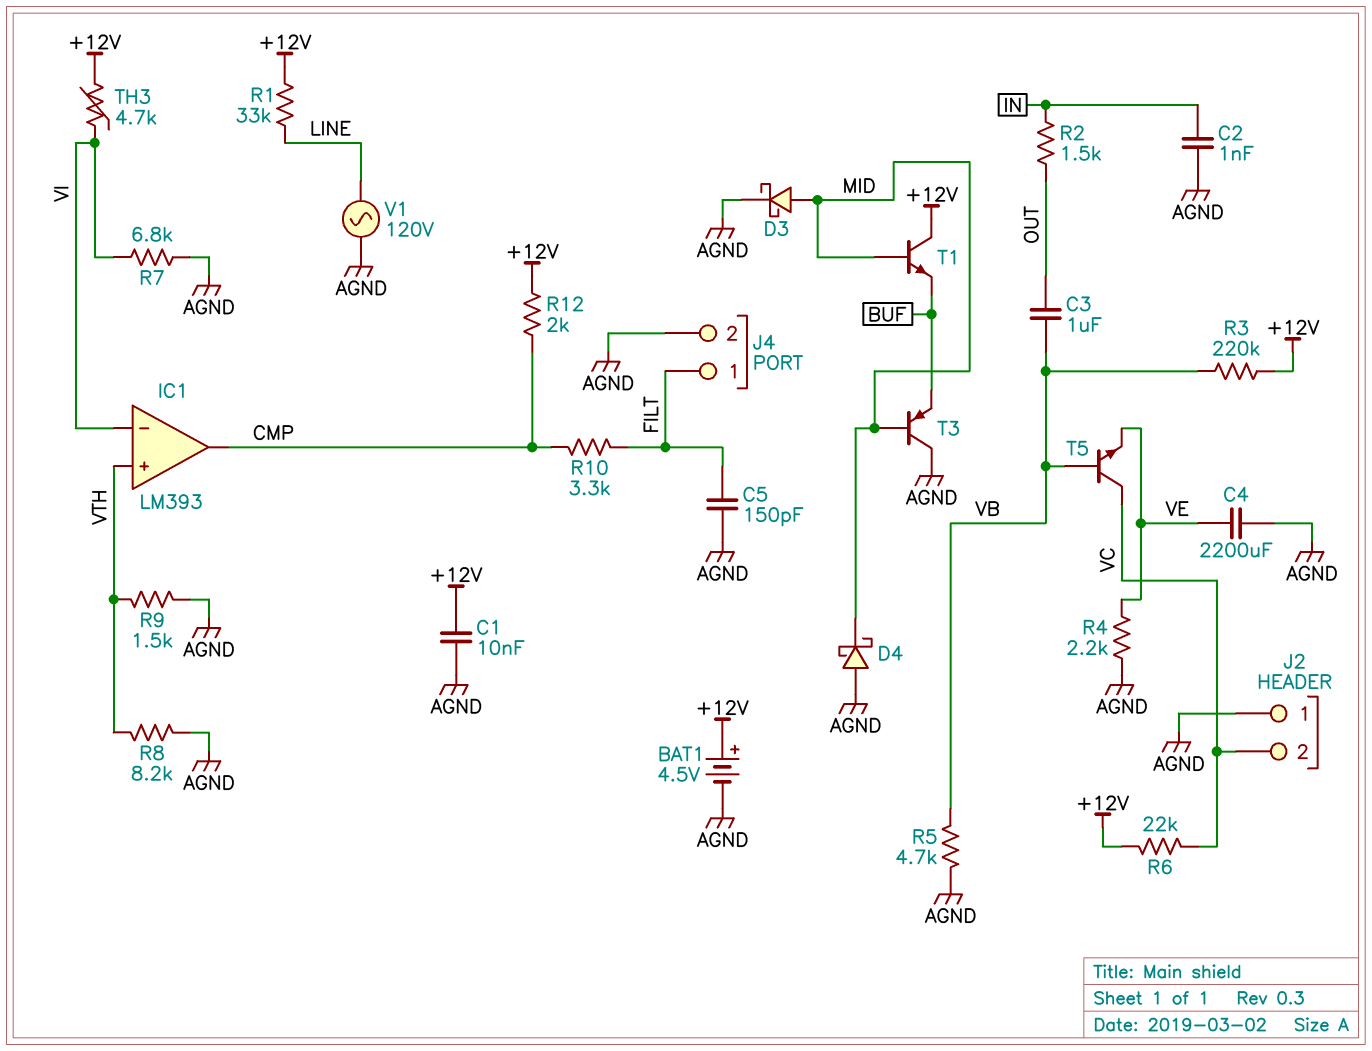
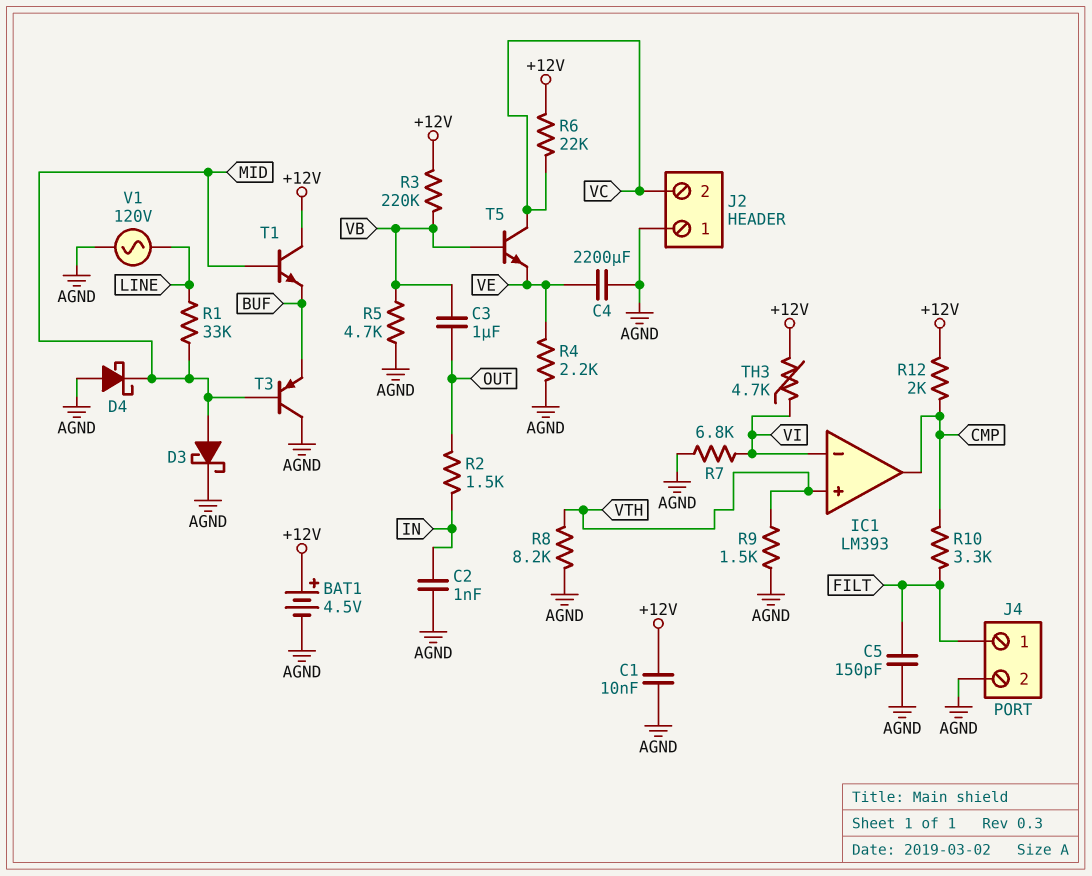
R1: 33k (+12V, LINE) -> 33k (LINE, MID)

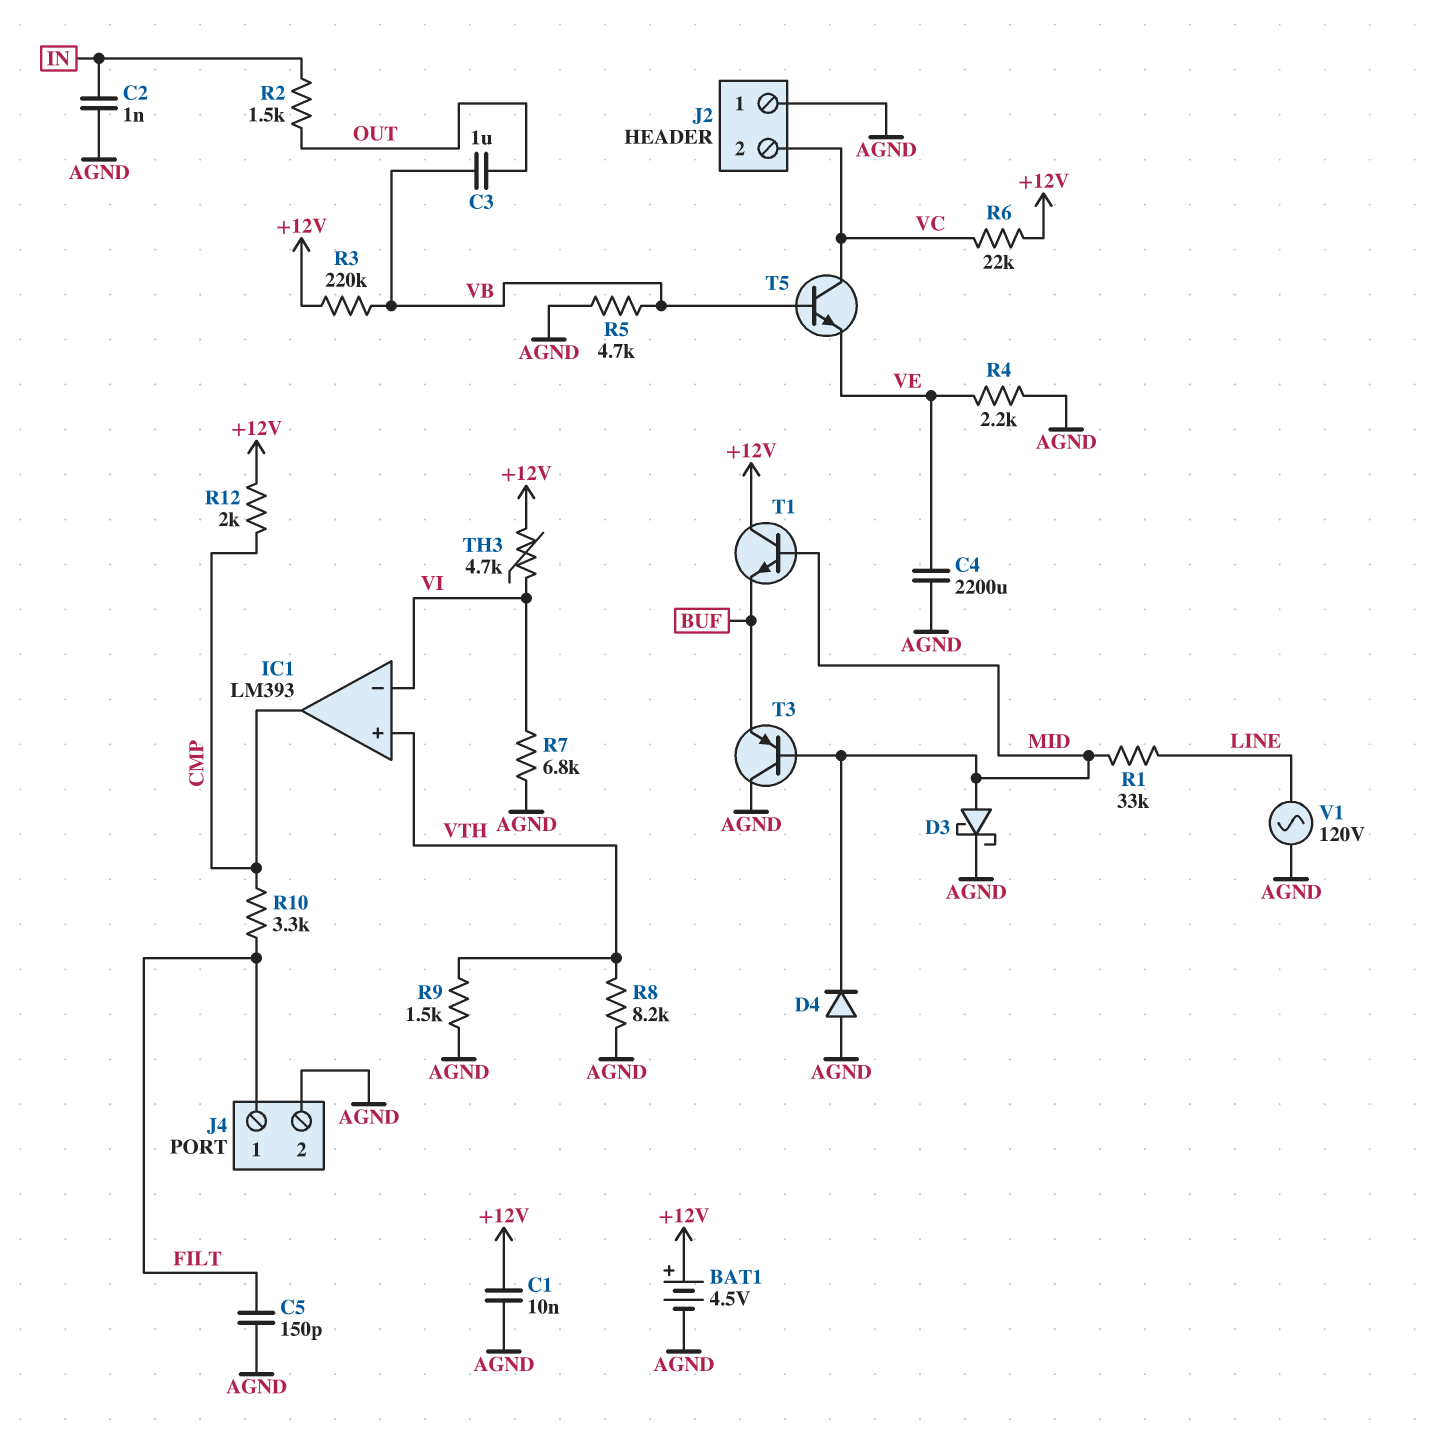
D4: schottky (A AGND, K MID) -> diode (A AGND, K MID)

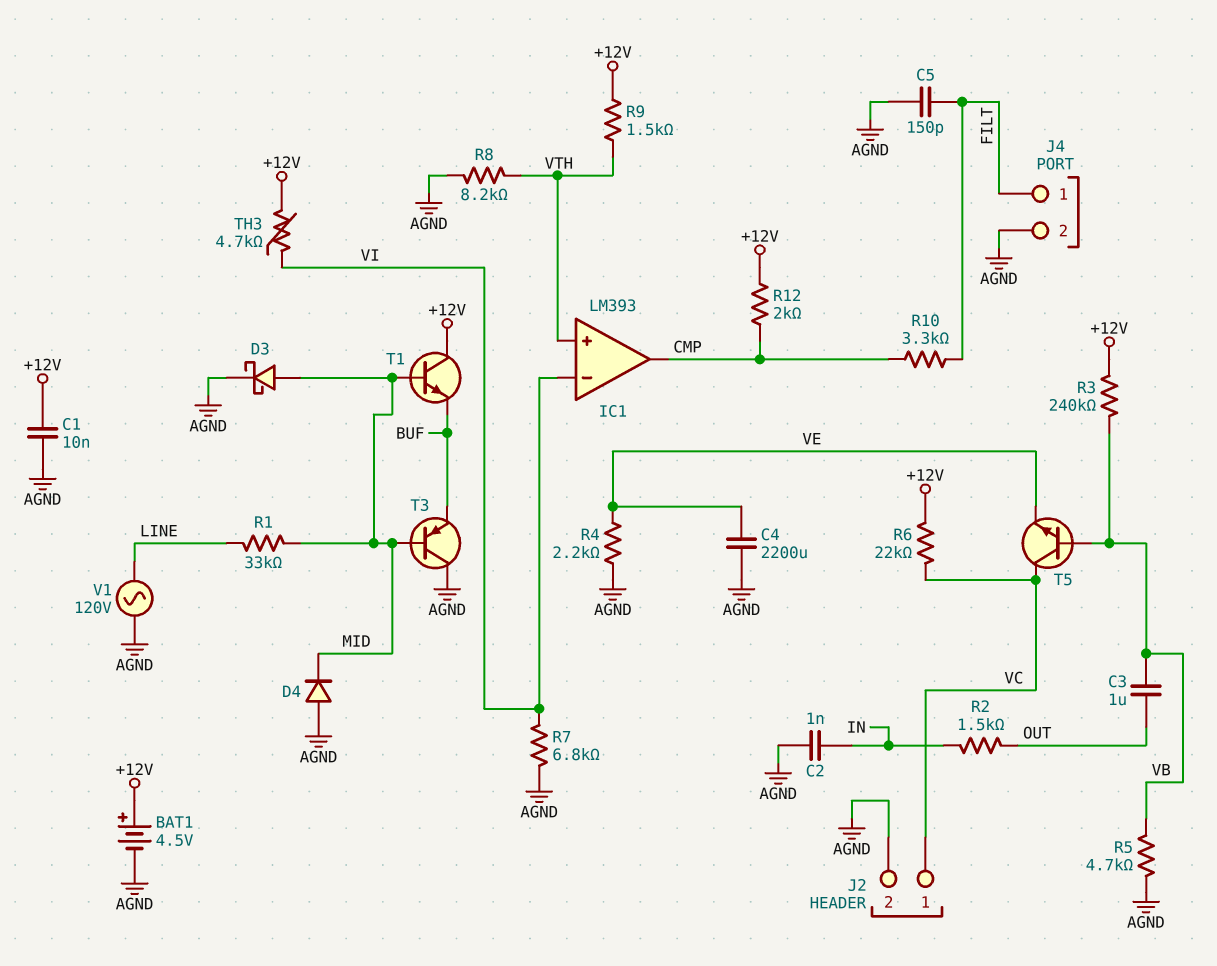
J2 pin 1: AGND -> VC
J2 pin 2: VC -> AGND
R3: 220k (+12V, VB) -> 240k (+12V, VB)
R9: 1.5k (AGND, VTH) -> 1.5k (+12V, VTH)

